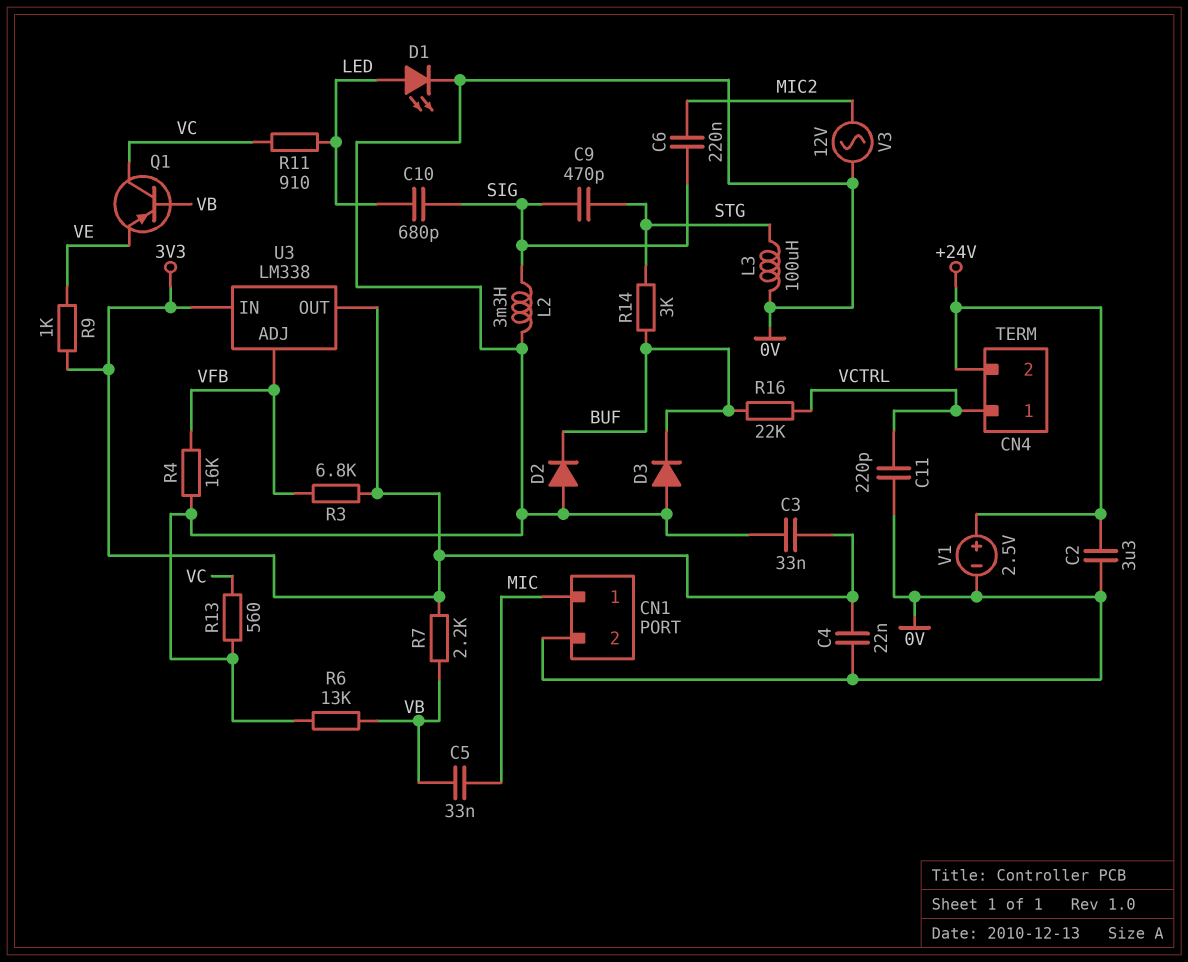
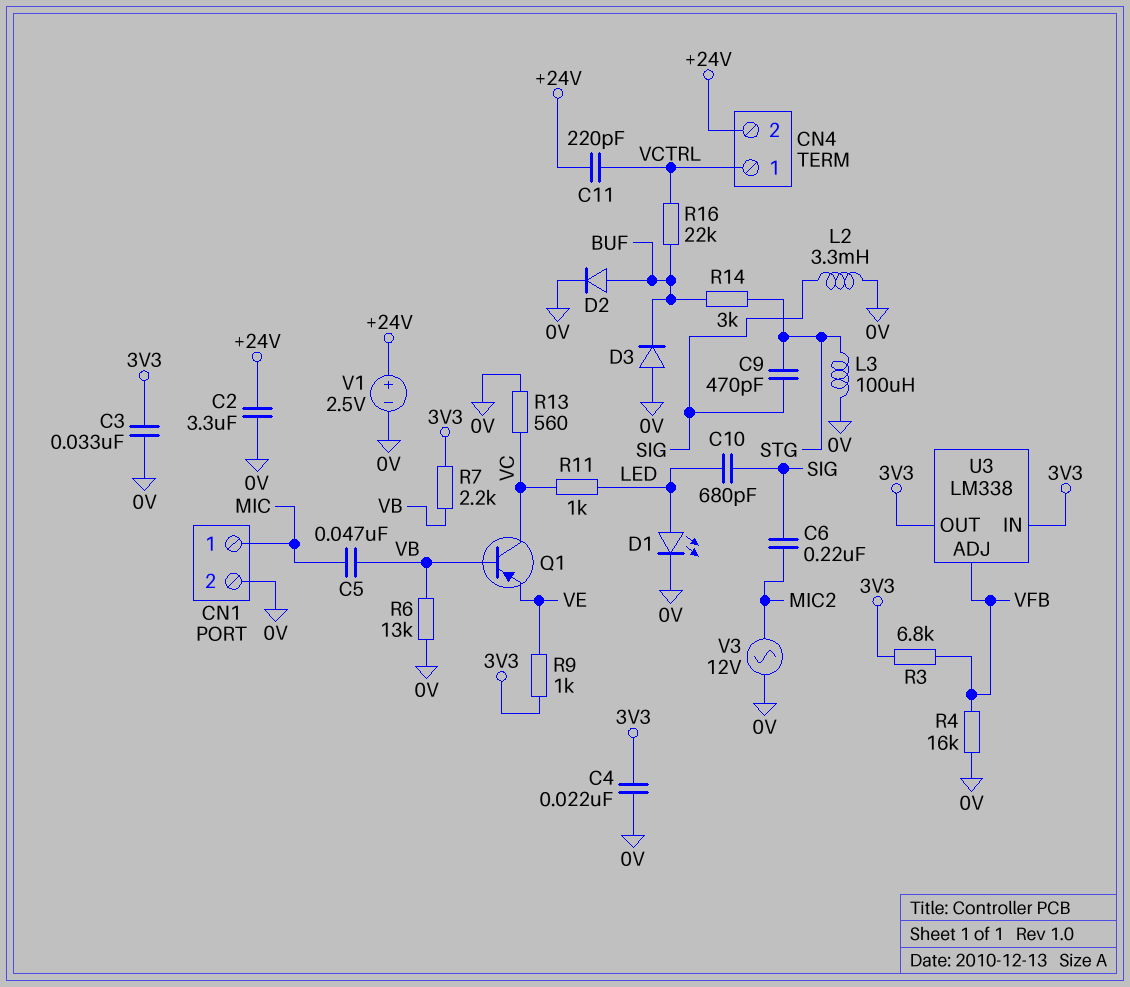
C5: 33nF (MIC, VB) -> 47nF (MIC, VB)
C11: 220pF (0V, VCTRL) -> 220pF (+24V, VCTRL)
D2: diode (A 0V, K BUF) -> diode (A BUF, K 0V)
R11: 910 (LED, VC) -> 1k (LED, VC)

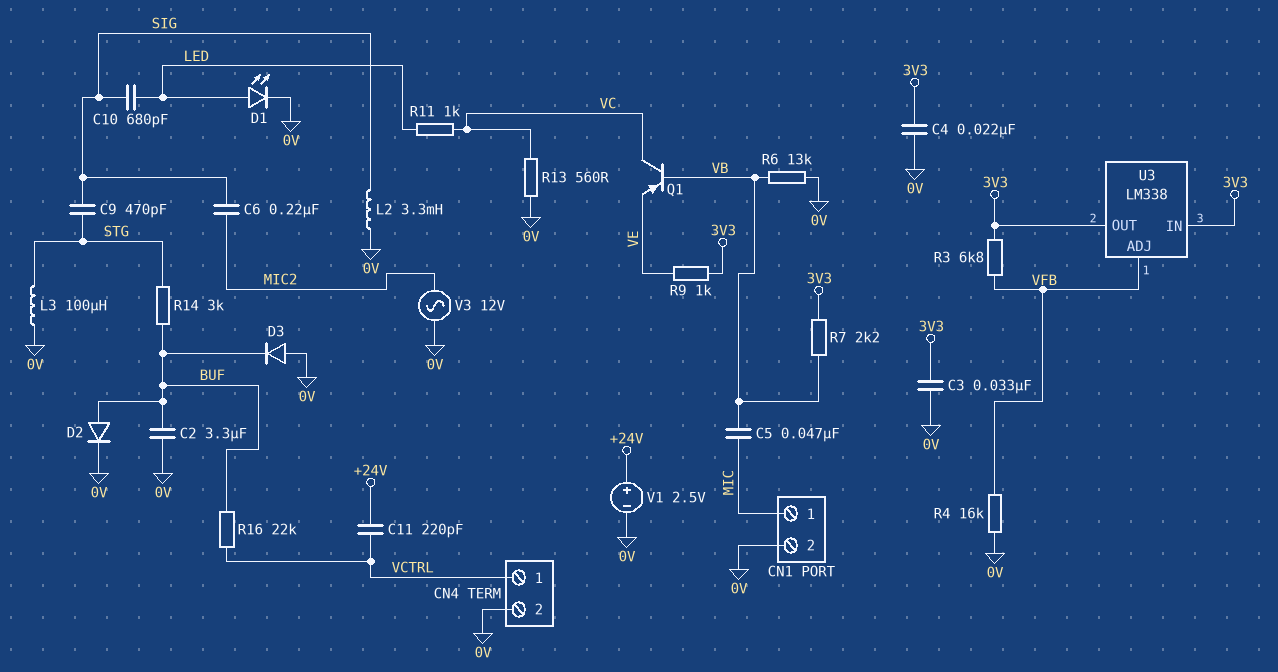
C2: 3.3uF (+24V, 0V) -> 3.3uF (0V, BUF)
CN4 pin 2: +24V -> 0V

